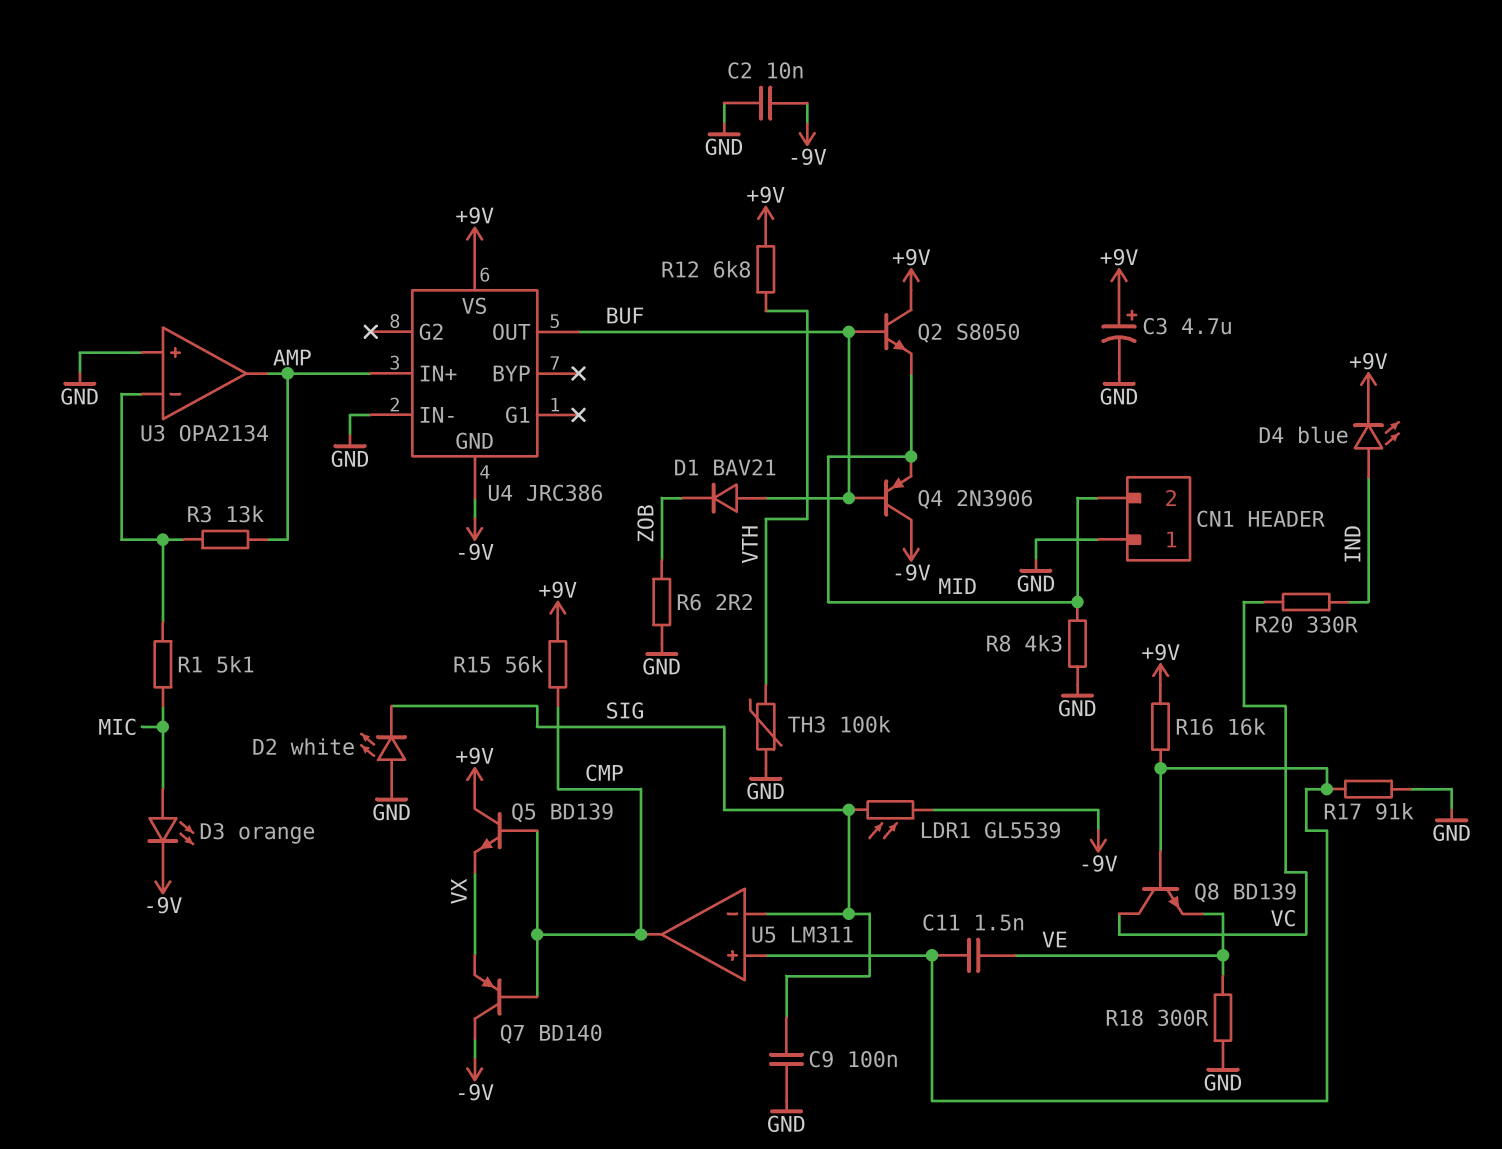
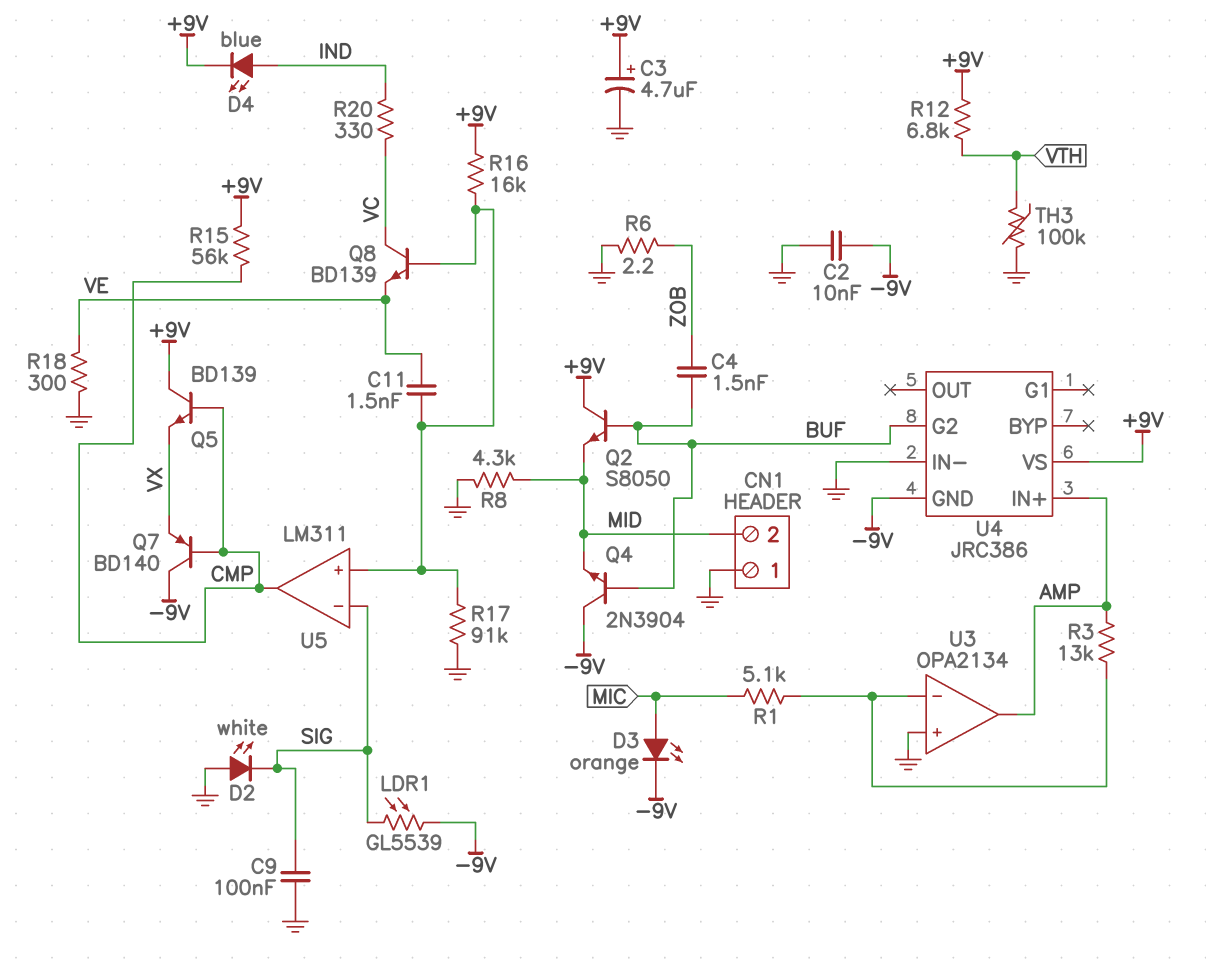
C4: none -> 1.5nF (BUF, ZOB)
D1: diode BAV21 (A BUF, K ZOB) -> none
Q4: PNP 2N3906 (B BUF, C -9V, E MID) -> NPN 2N3904 (B BUF, C -9V, E MID)
U4 pin G2: none -> BUF
U4 pin OUT: BUF -> none

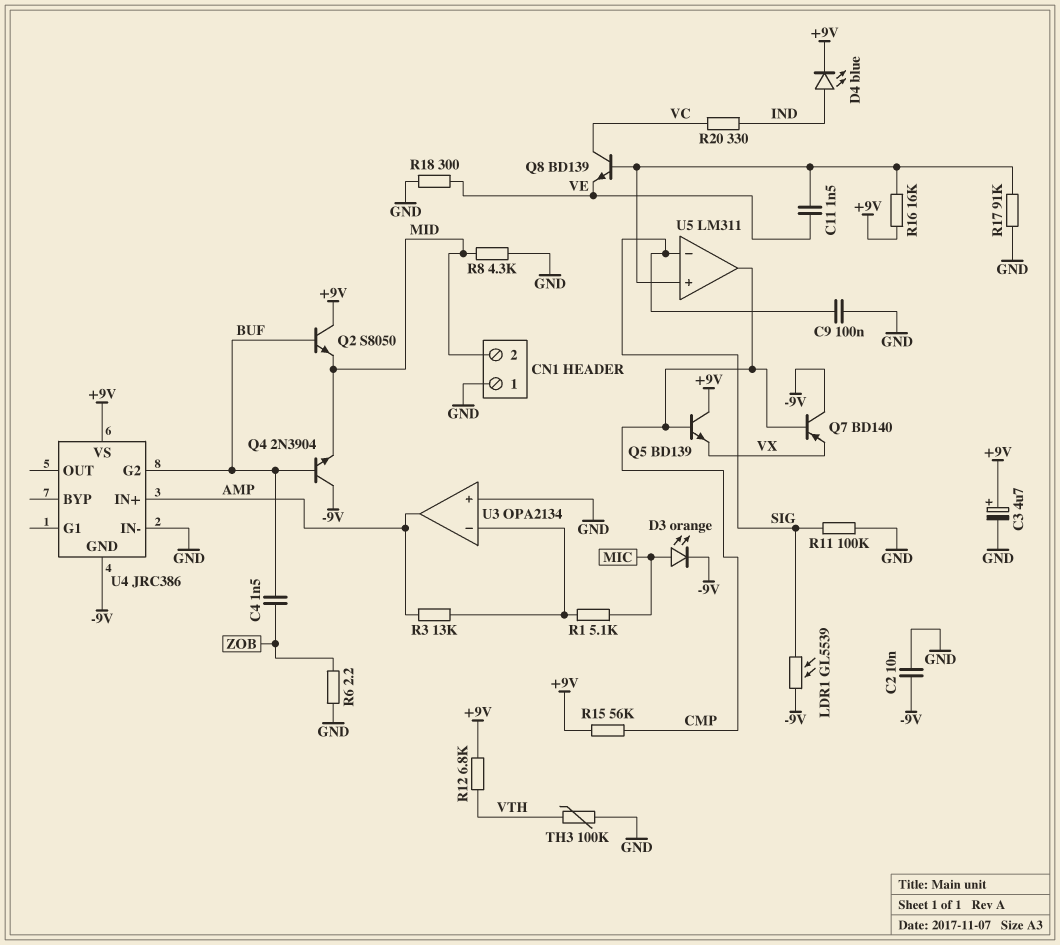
D2: LED white (A GND, K SIG) -> none
R11: none -> 100k (GND, SIG)

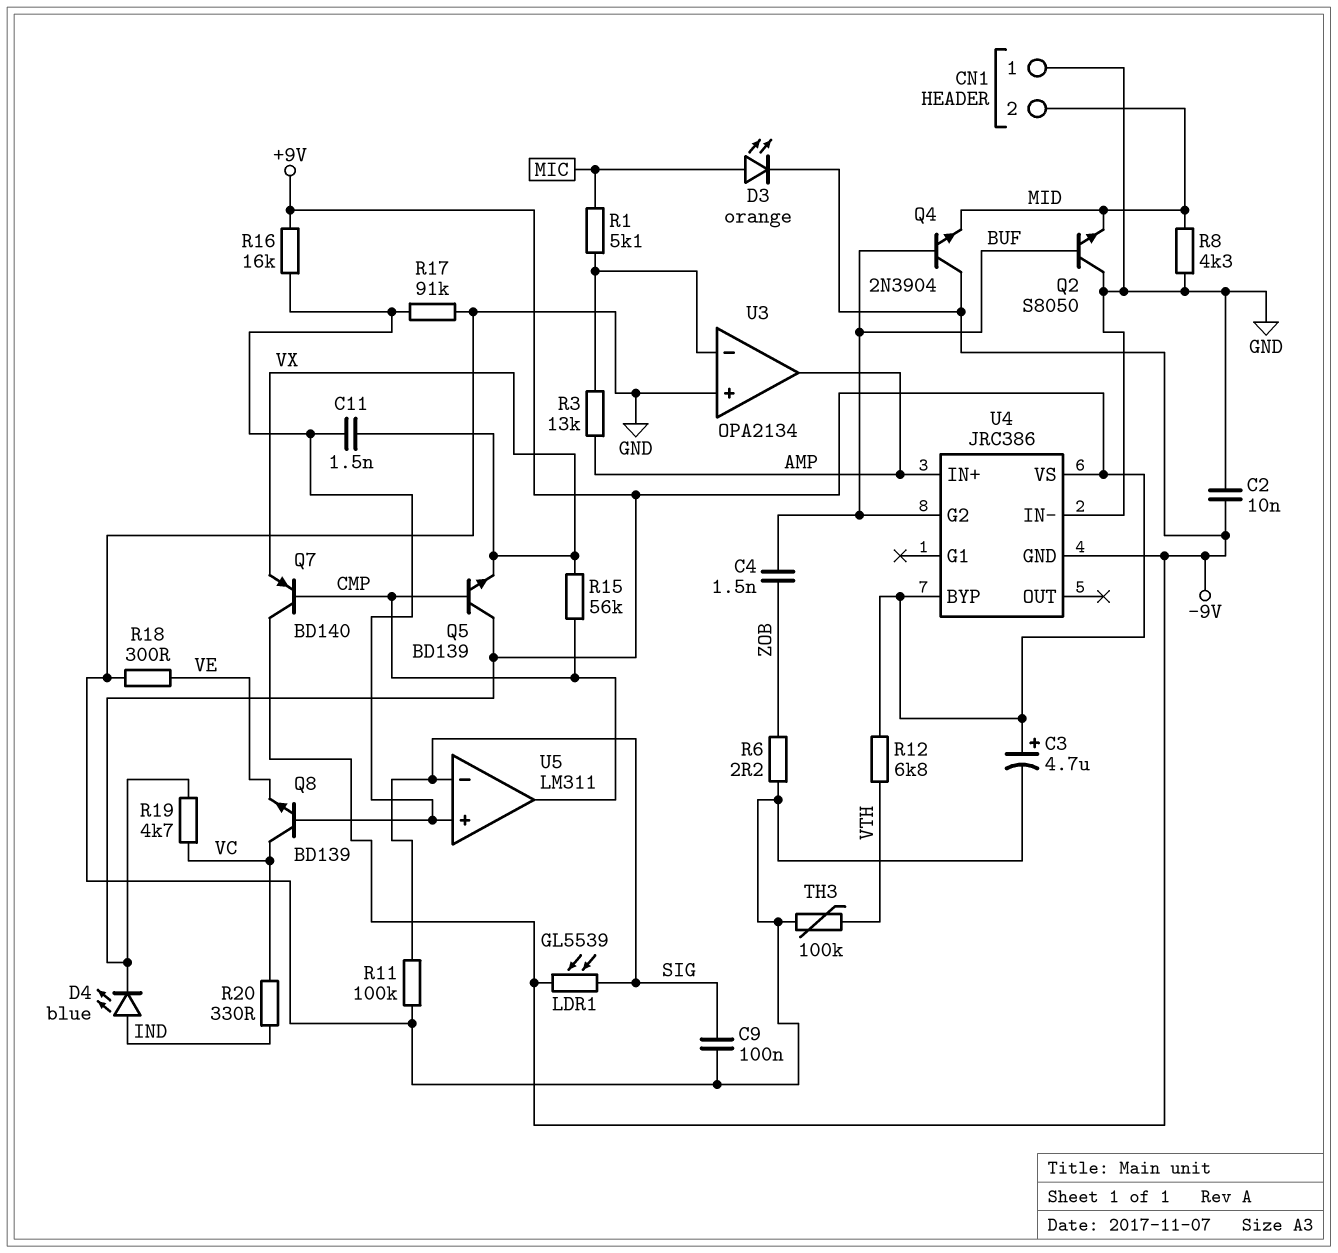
C11: 1.5nF (U5/in+, VE) -> 1.5nF (U5/in+, VX)
Q2: NPN S8050 (B BUF, C +9V, E MID) -> NPN S8050 (B BUF, C GND, E MID)
R15: 56k (+9V, CMP) -> 56k (CMP, VX)
R19: none -> 4.7k (+9V, VC)
U4 pin BYP: none -> +9V

